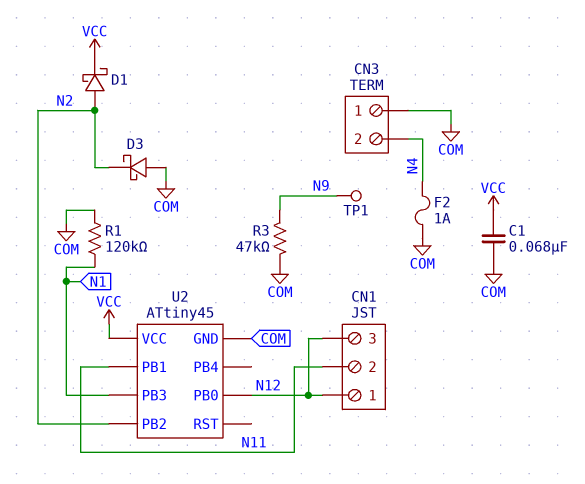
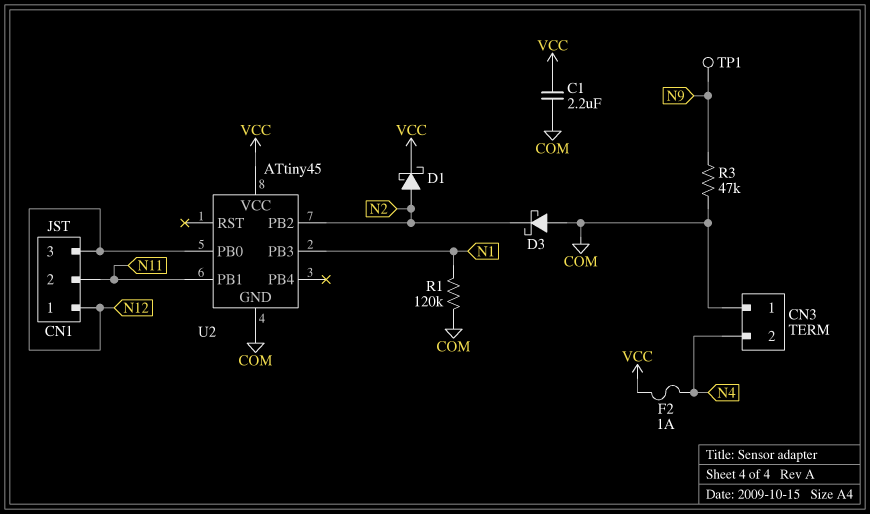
C1: 68nF (COM, VCC) -> 2.2uF (COM, VCC)
F2: 1A (COM, N4) -> 1A (N4, VCC)

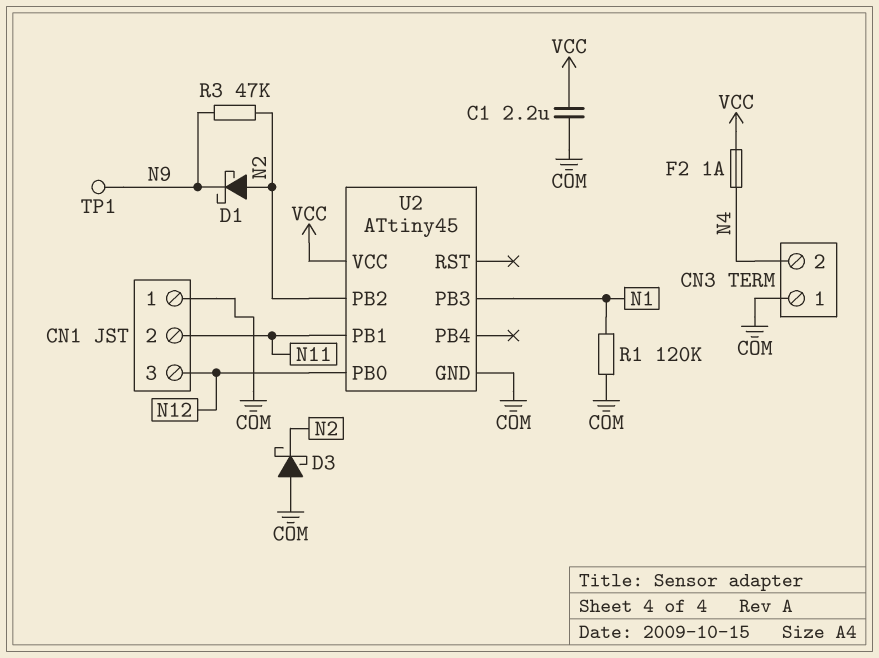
CN1 pin 1: N12 -> COM
D1: schottky (A N2, K VCC) -> schottky (A N2, K N9)
R3: 47k (COM, N9) -> 47k (N2, N9)

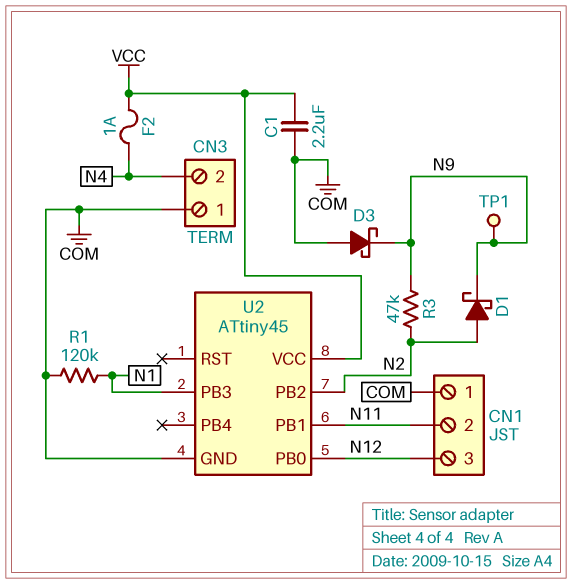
D3: schottky (A COM, K N2) -> schottky (A COM, K N9)

